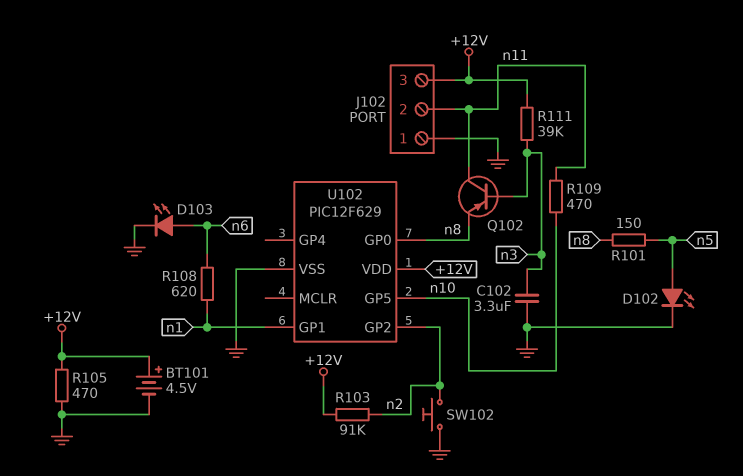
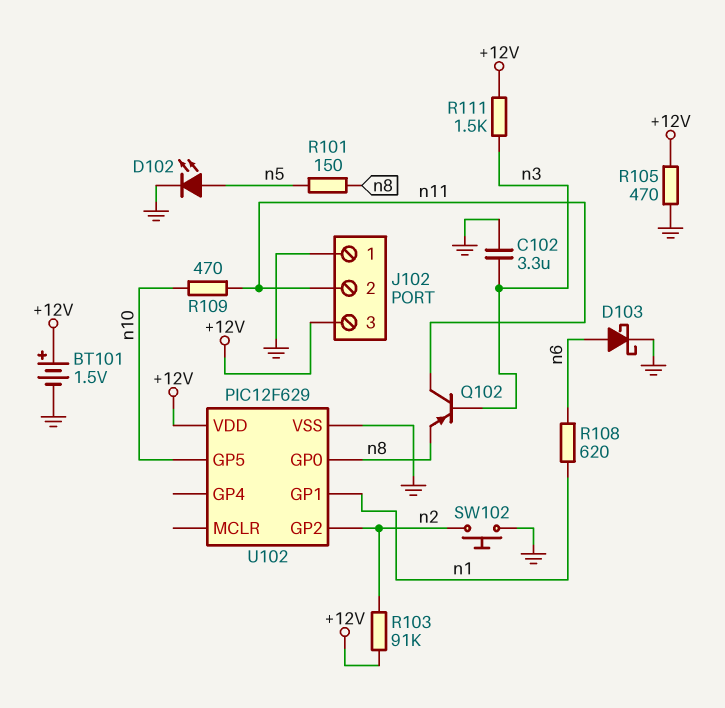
BT101: 4.5V (plus +12V, minus GND) -> 1.5V (plus +12V, minus GND)
D103: LED (A n6, K GND) -> schottky (A n6, K GND)
R111: 39k (+12V, n3) -> 1.5k (+12V, n3)

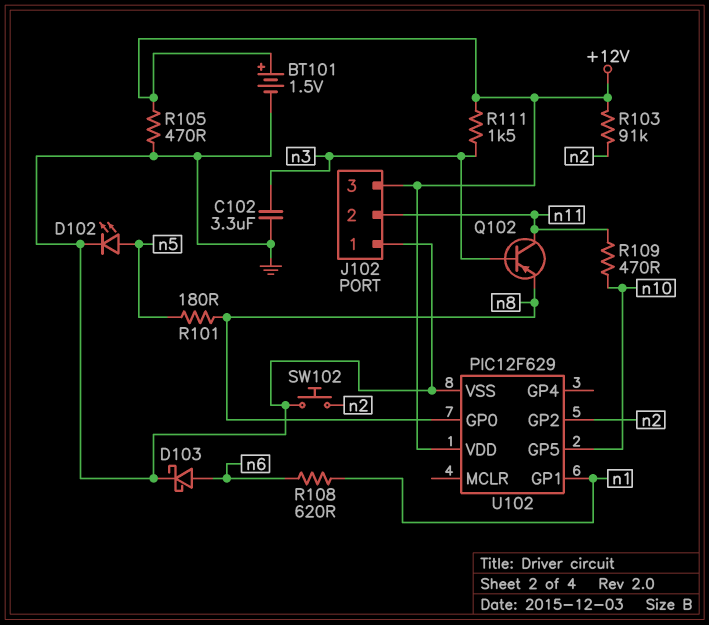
R101: 150 (n5, n8) -> 180 (n5, n8)

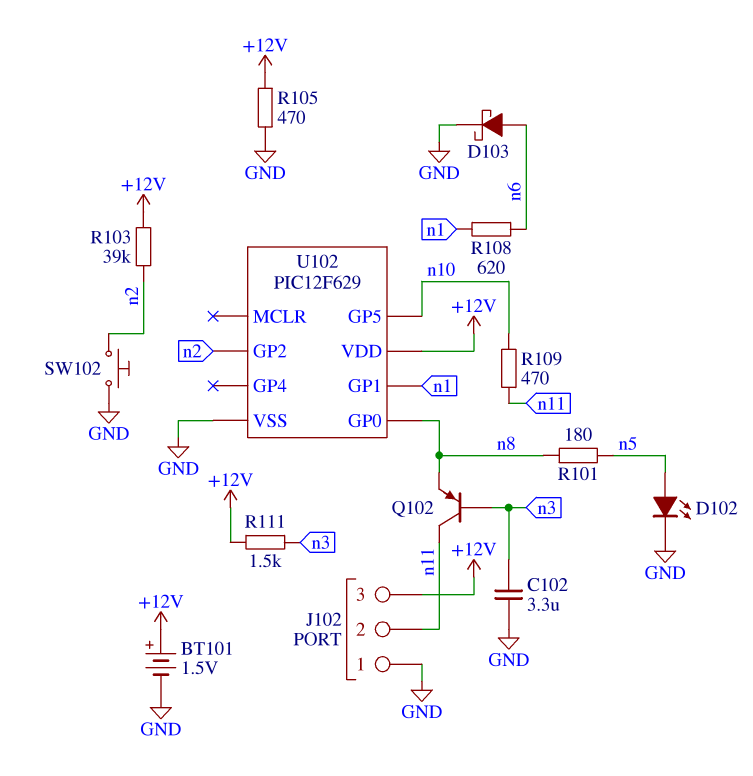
R103: 91k (+12V, n2) -> 39k (+12V, n2)

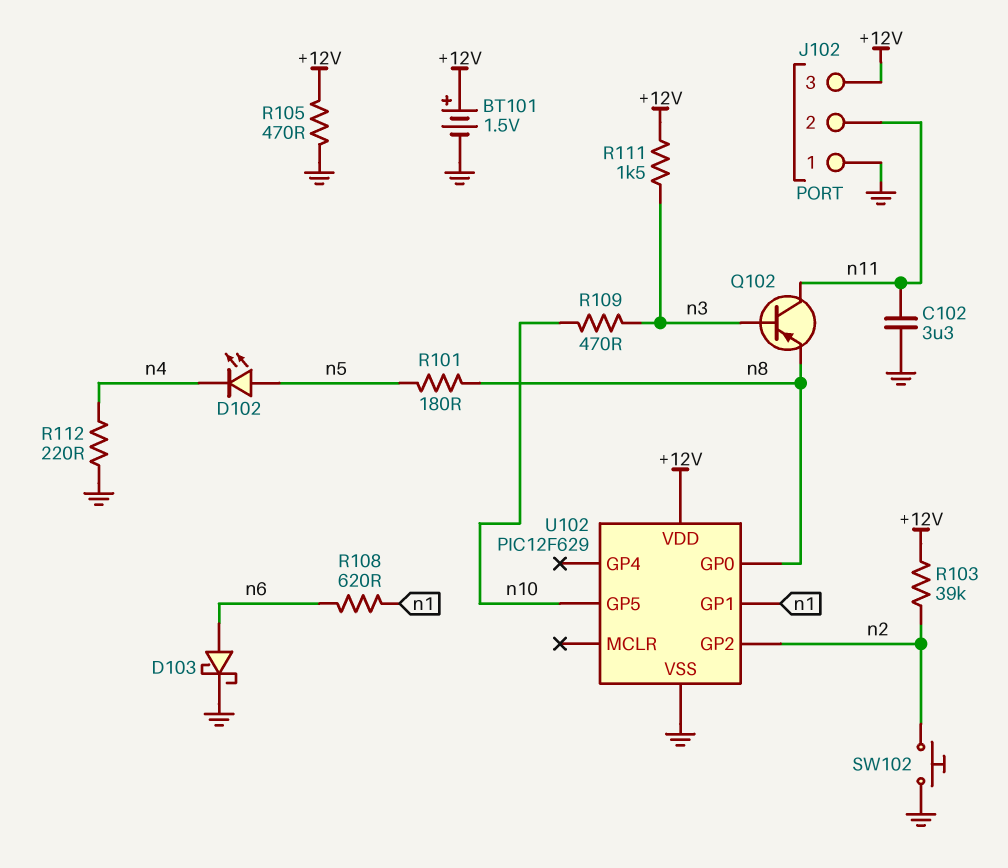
C102: 3.3uF (GND, n3) -> 3.3uF (GND, n11)
D102: LED (A n5, K GND) -> LED (A n5, K n4)
R109: 470 (n10, n11) -> 470 (n3, n10)
R112: none -> 220 (GND, n4)

